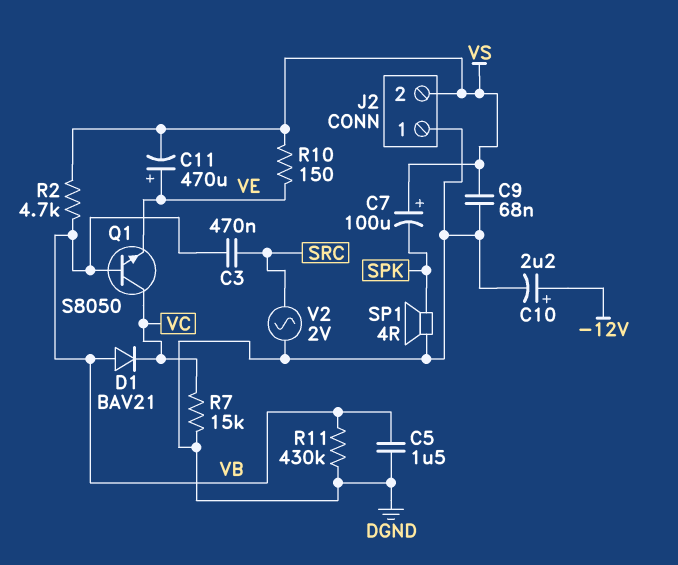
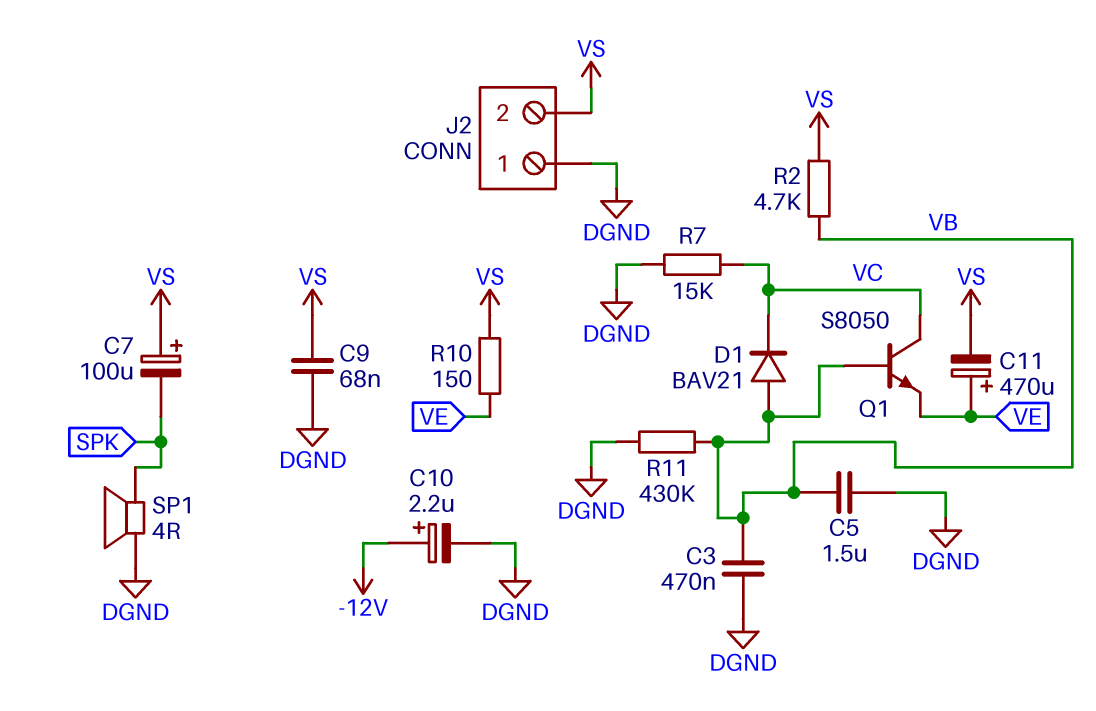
C3: 470nF (SRC, VB) -> 470nF (DGND, VB)
V2: AC 2V (DGND, SRC) -> none

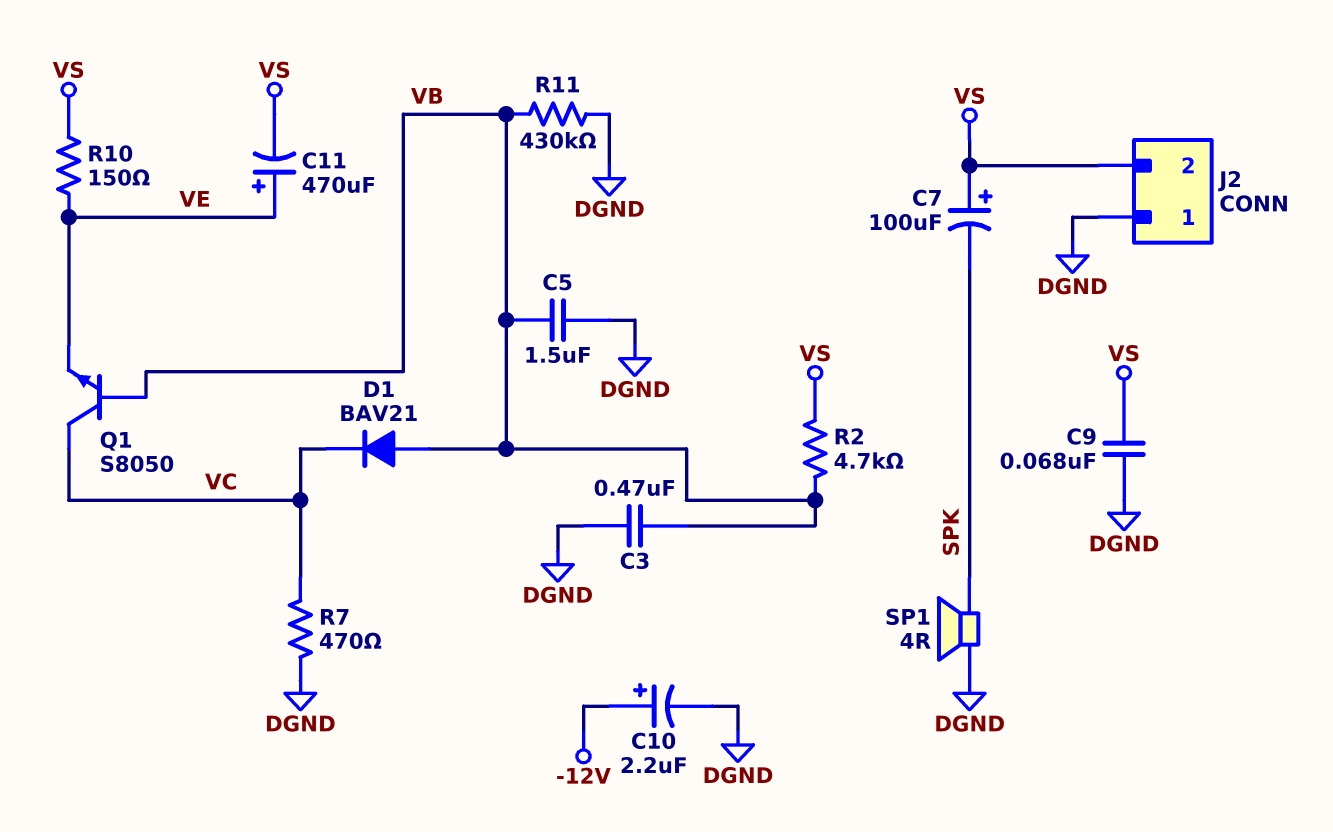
R7: 15k (DGND, VC) -> 470 (DGND, VC)

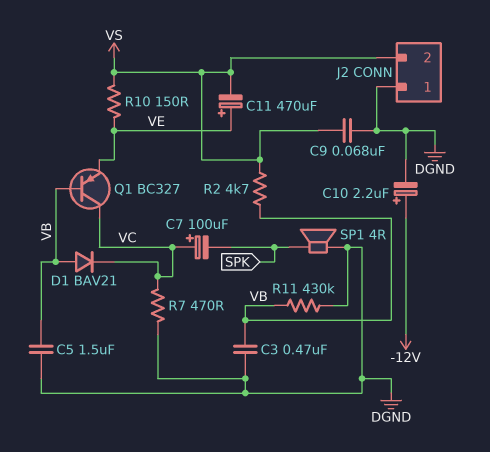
C7: 100uF (plus VS, minus SPK) -> 100uF (plus VC, minus SPK)
Q1: NPN S8050 (B VB, C VC, E VE) -> PNP BC327 (B VB, C VC, E VE)

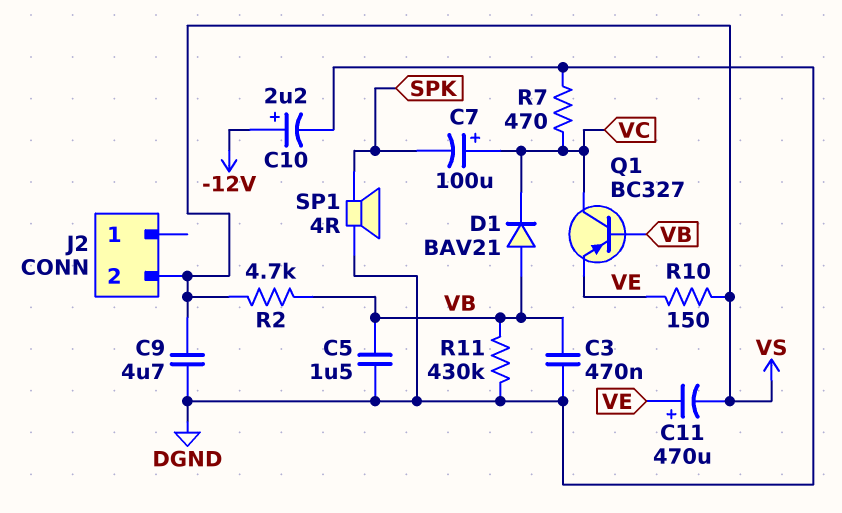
C9: 68nF (DGND, VS) -> 4.7uF (DGND, VS)
J2 pin 1: DGND -> none

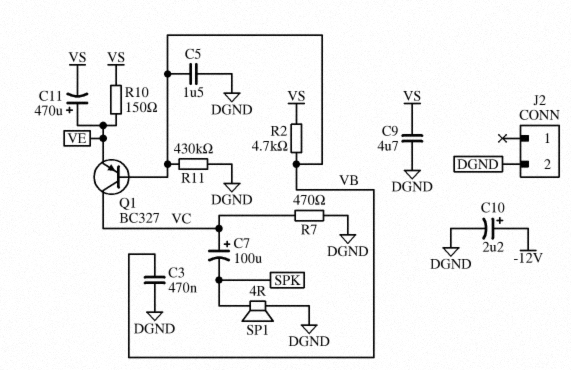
D1: diode BAV21 (A VB, K VC) -> none
J2 pin 2: VS -> DGND

